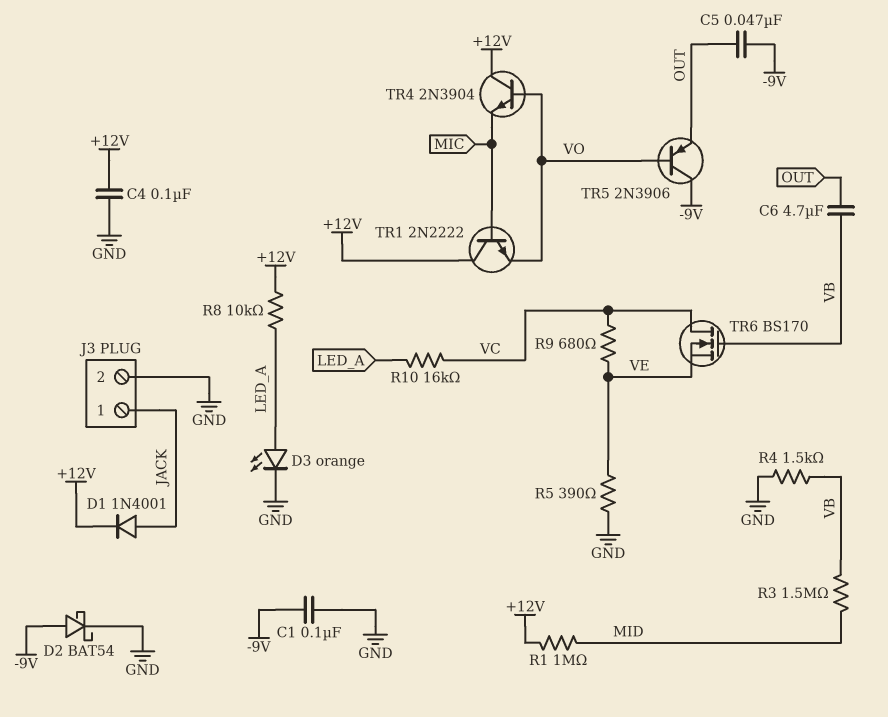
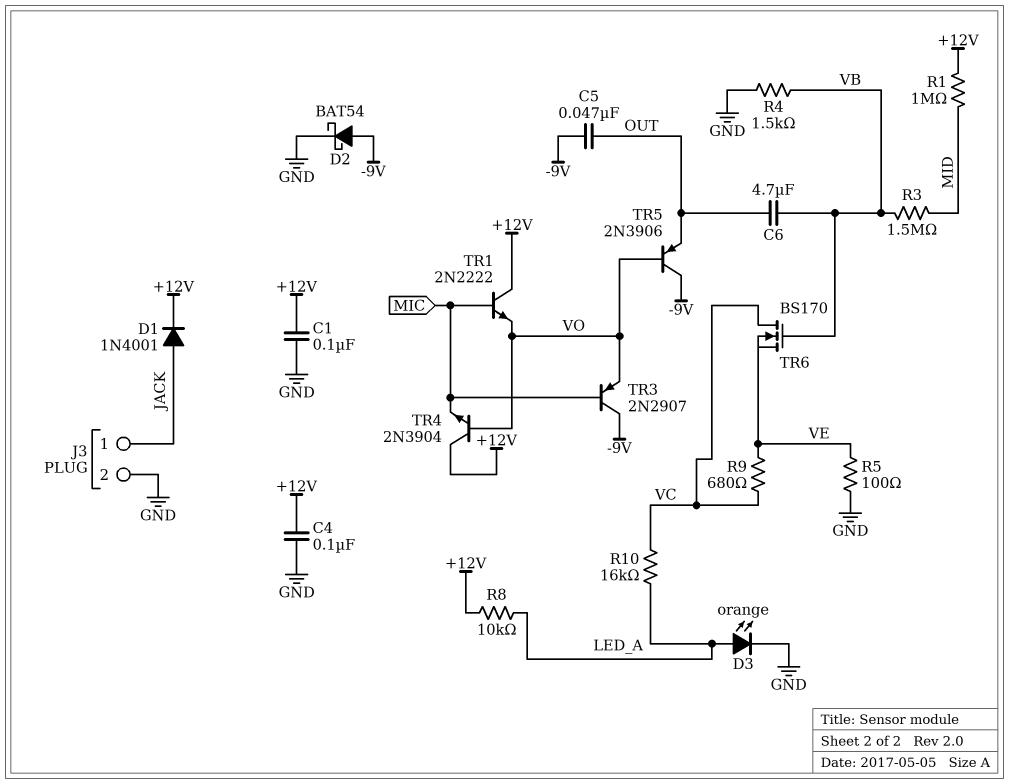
C1: 100nF (-9V, GND) -> 100nF (+12V, GND)
R5: 390 (GND, VE) -> 100 (GND, VE)
TR3: none -> PNP 2N2907 (B MIC, C -9V, E VO)

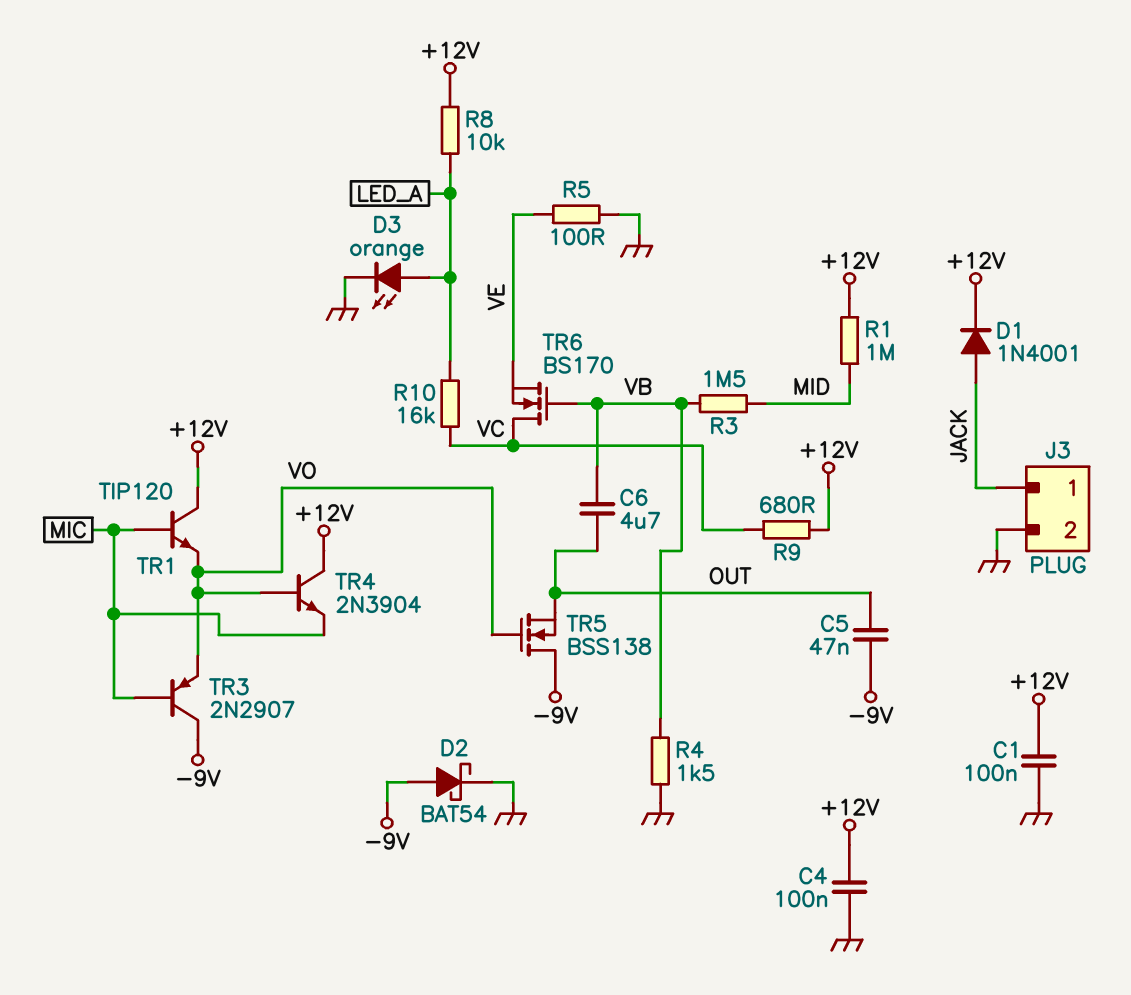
R9: 680 (VC, VE) -> 680 (+12V, VC)
TR1: NPN 2N2222 (B MIC, C +12V, E VO) -> NPN TIP120 (B MIC, C +12V, E VO)
TR5: PNP 2N3906 (B VO, C -9V, E OUT) -> NMOS BSS138 (G VO, D -9V, S OUT)

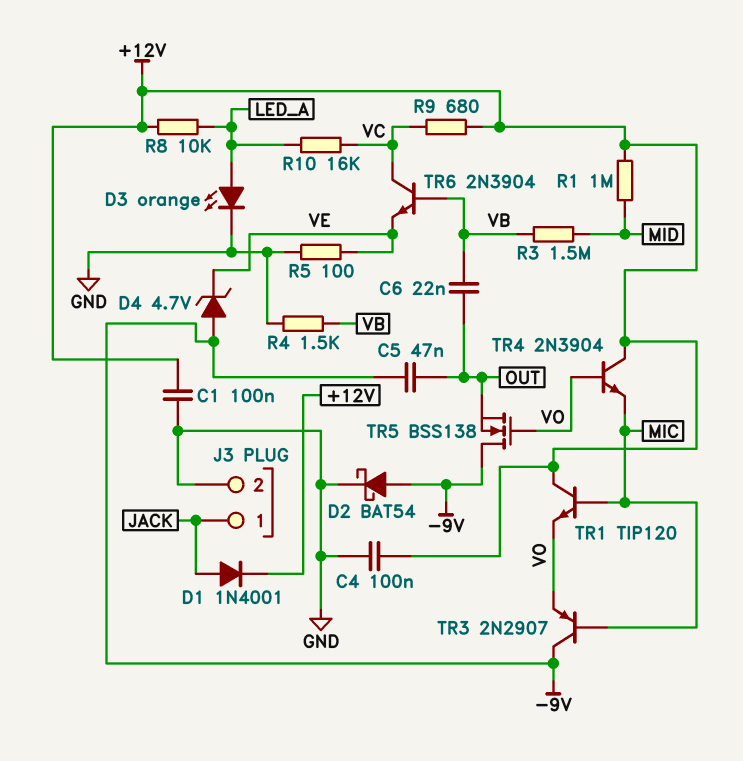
C6: 4.7uF (OUT, VB) -> 22nF (OUT, VB)
D4: none -> zener 4.7V (A -9V, K VE)
TR6: NMOS BS170 (G VB, D VC, S VE) -> NPN 2N3904 (B VB, C VC, E VE)

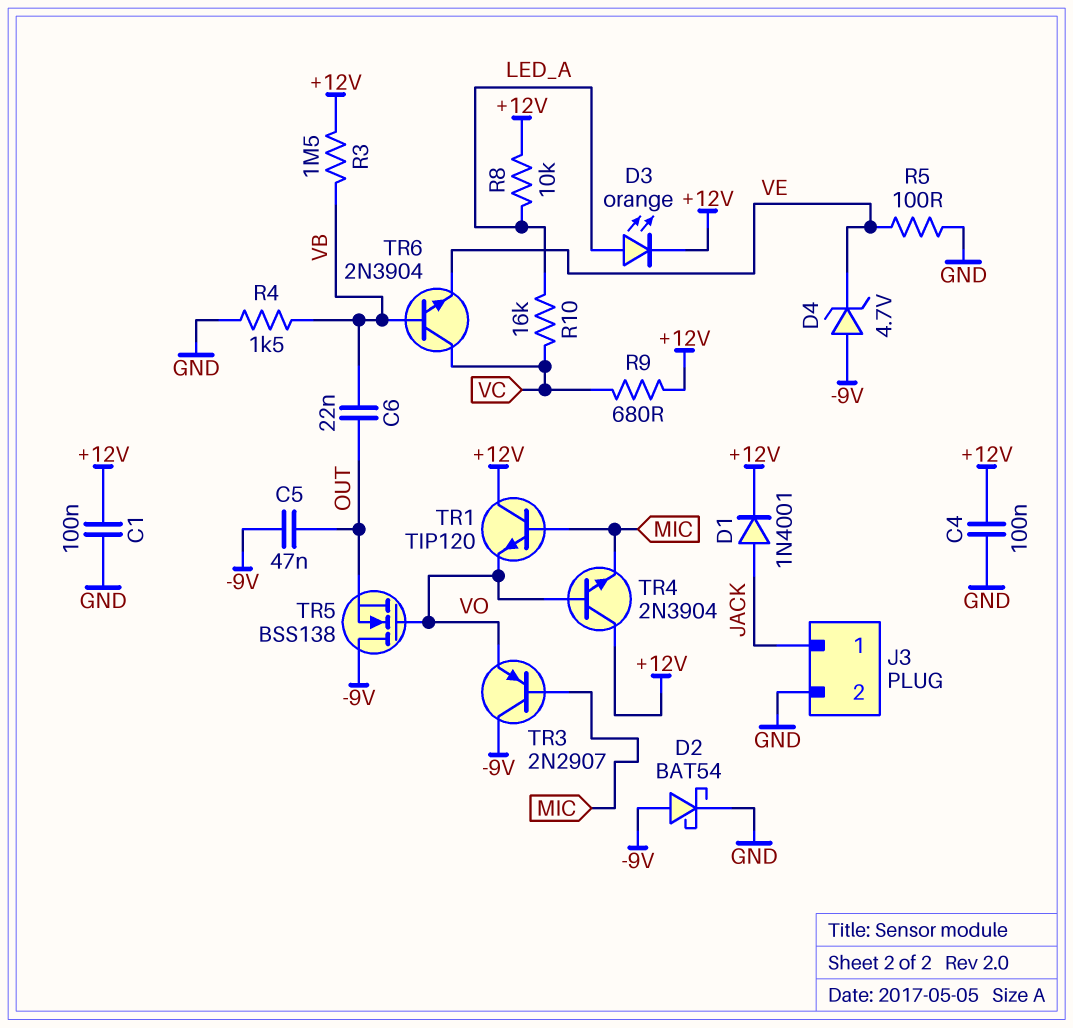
D3: LED orange (A LED_A, K GND) -> LED orange (A LED_A, K +12V)
R1: 1M (+12V, MID) -> none
R3: 1.5M (MID, VB) -> 1.5M (+12V, VB)

